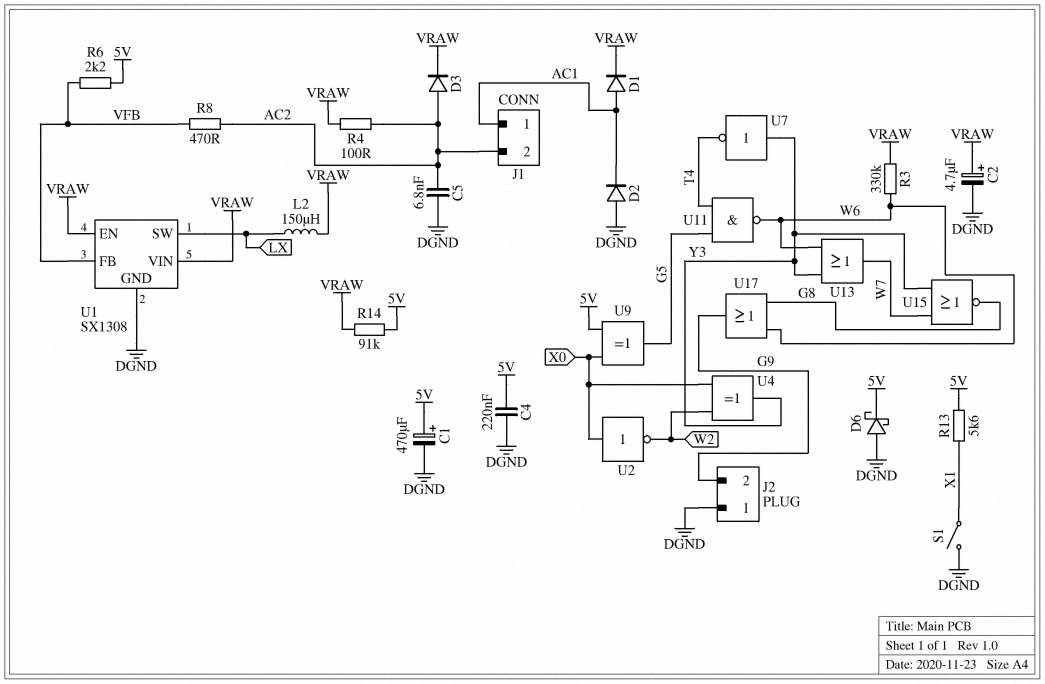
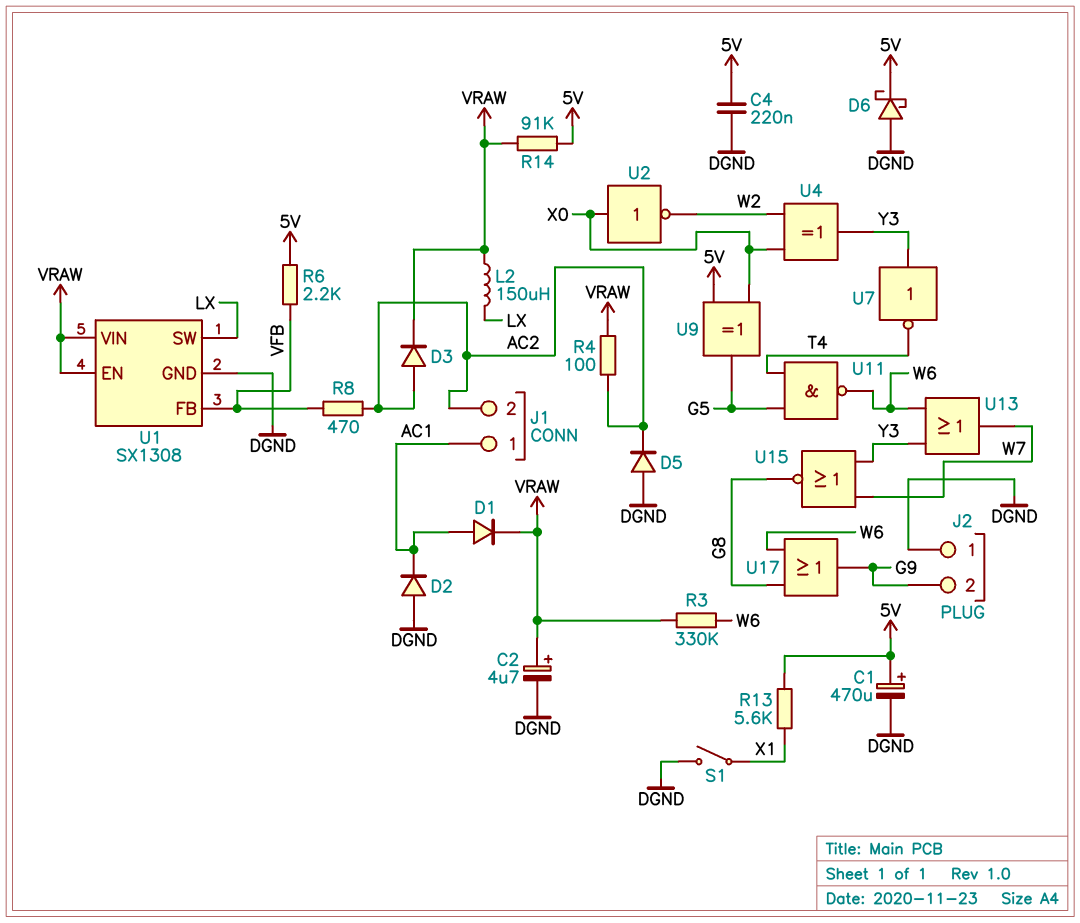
C5: 6.8nF (AC2, DGND) -> none
D5: none -> diode (A DGND, K AC2)

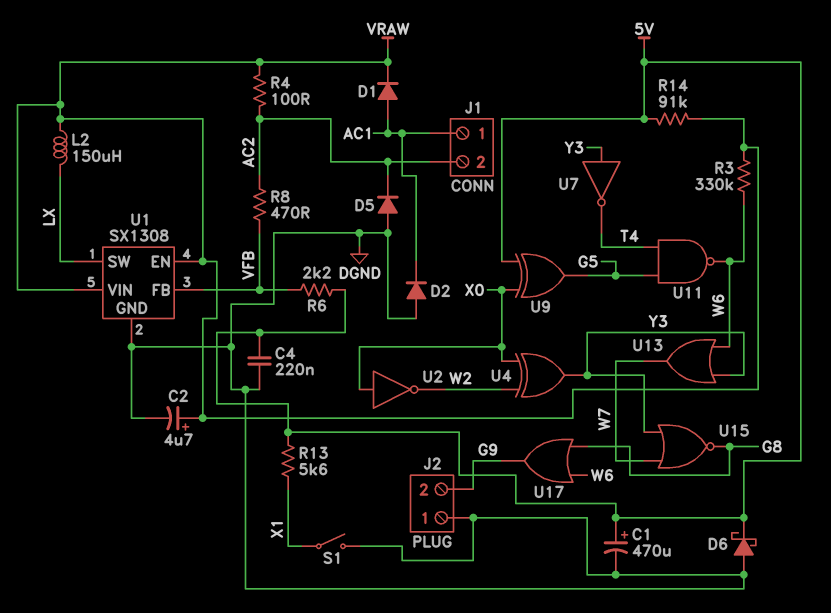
D3: diode (A AC2, K VRAW) -> none

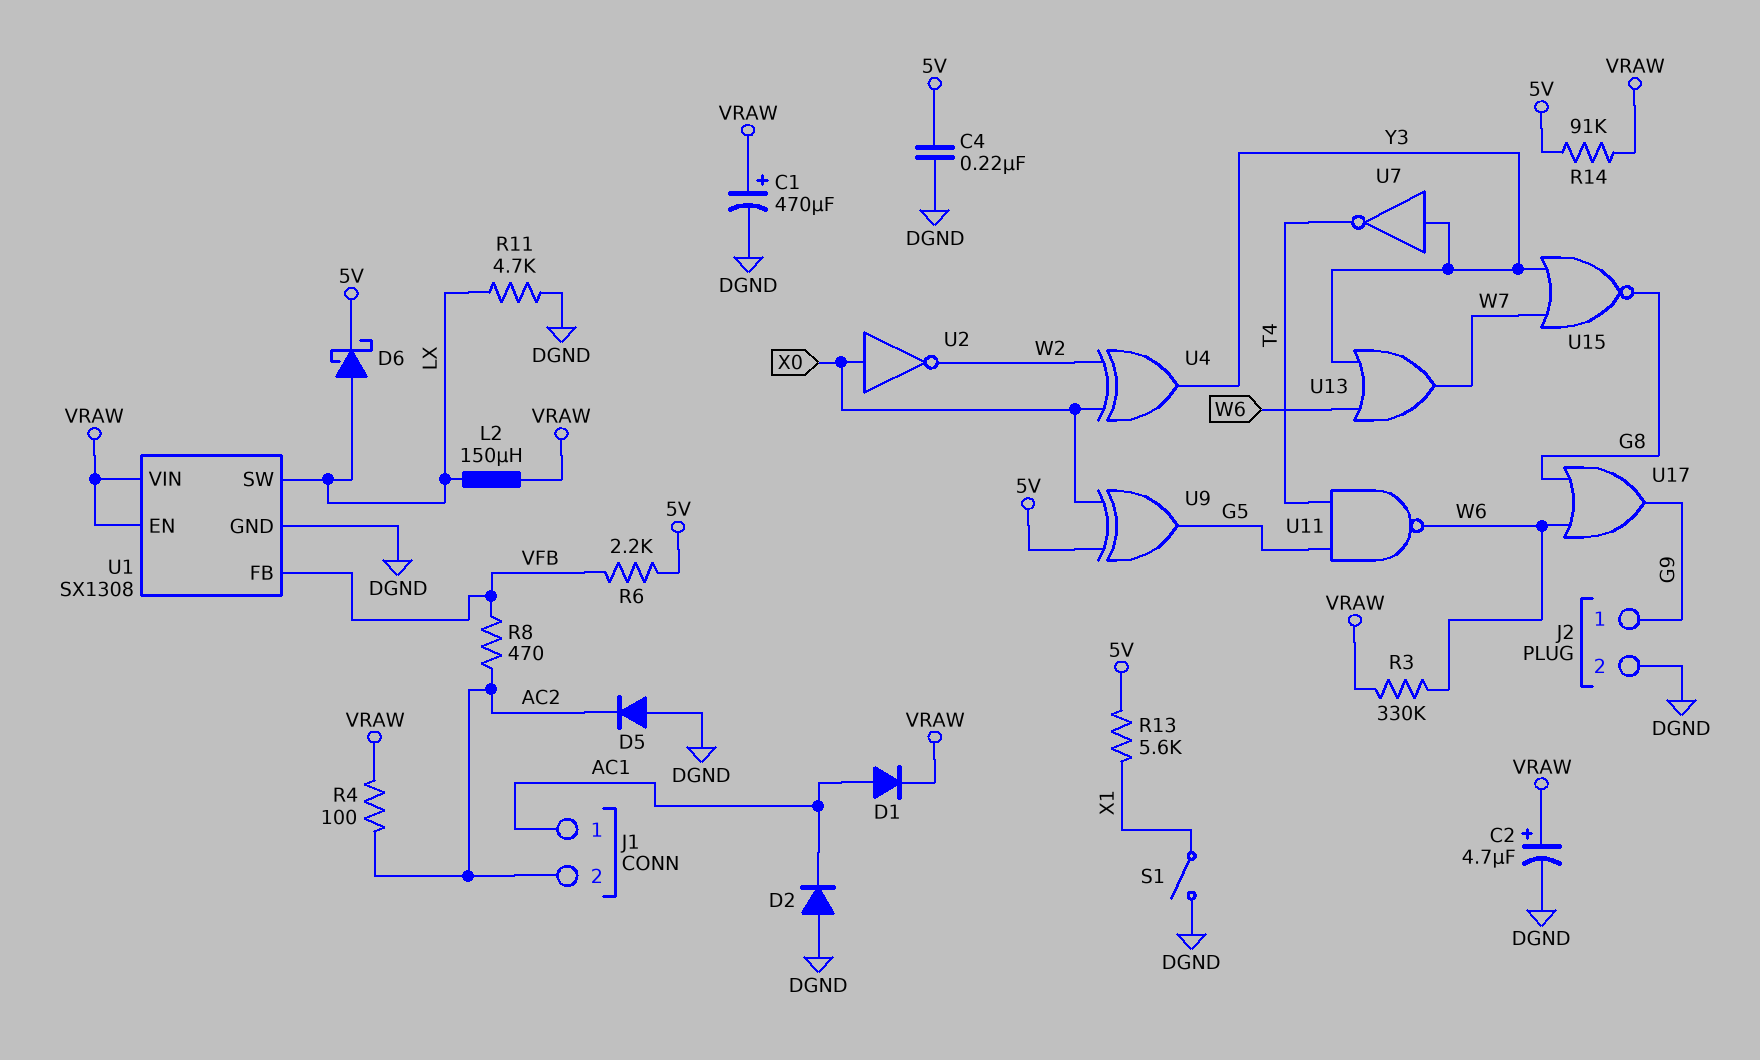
C1: 470uF (plus 5V, minus DGND) -> 470uF (plus VRAW, minus DGND)
D6: schottky (A DGND, K 5V) -> schottky (A LX, K 5V)
J2 pin 1: DGND -> G9
J2 pin 2: G9 -> DGND
R11: none -> 4.7k (DGND, LX)

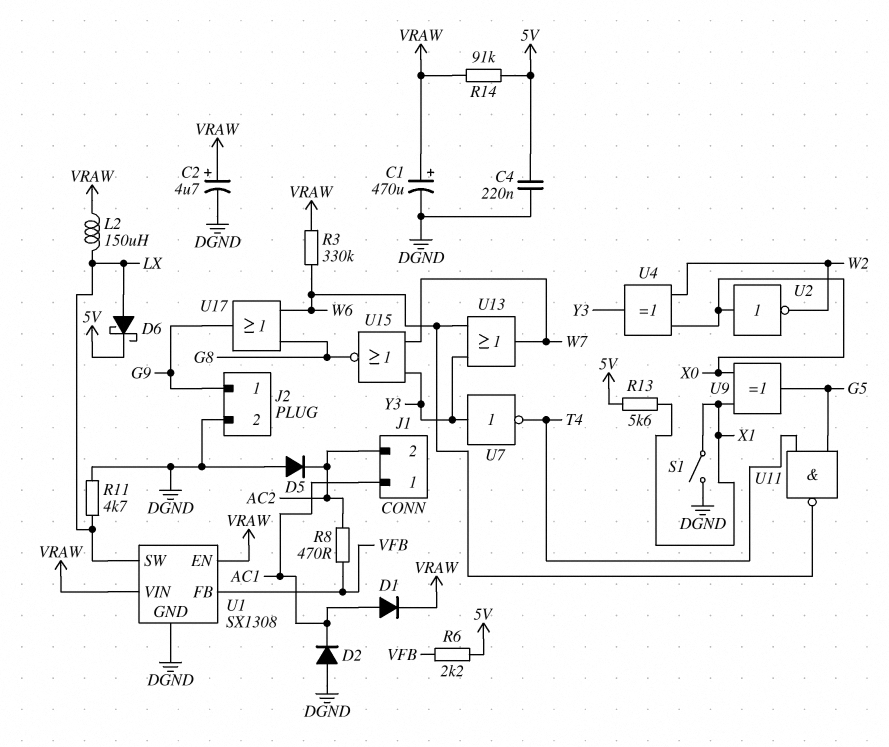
R4: 100 (AC2, VRAW) -> none
U9: XOR (in 5V, in X0, out G5) -> XOR (in X0, in X1, out G5)

